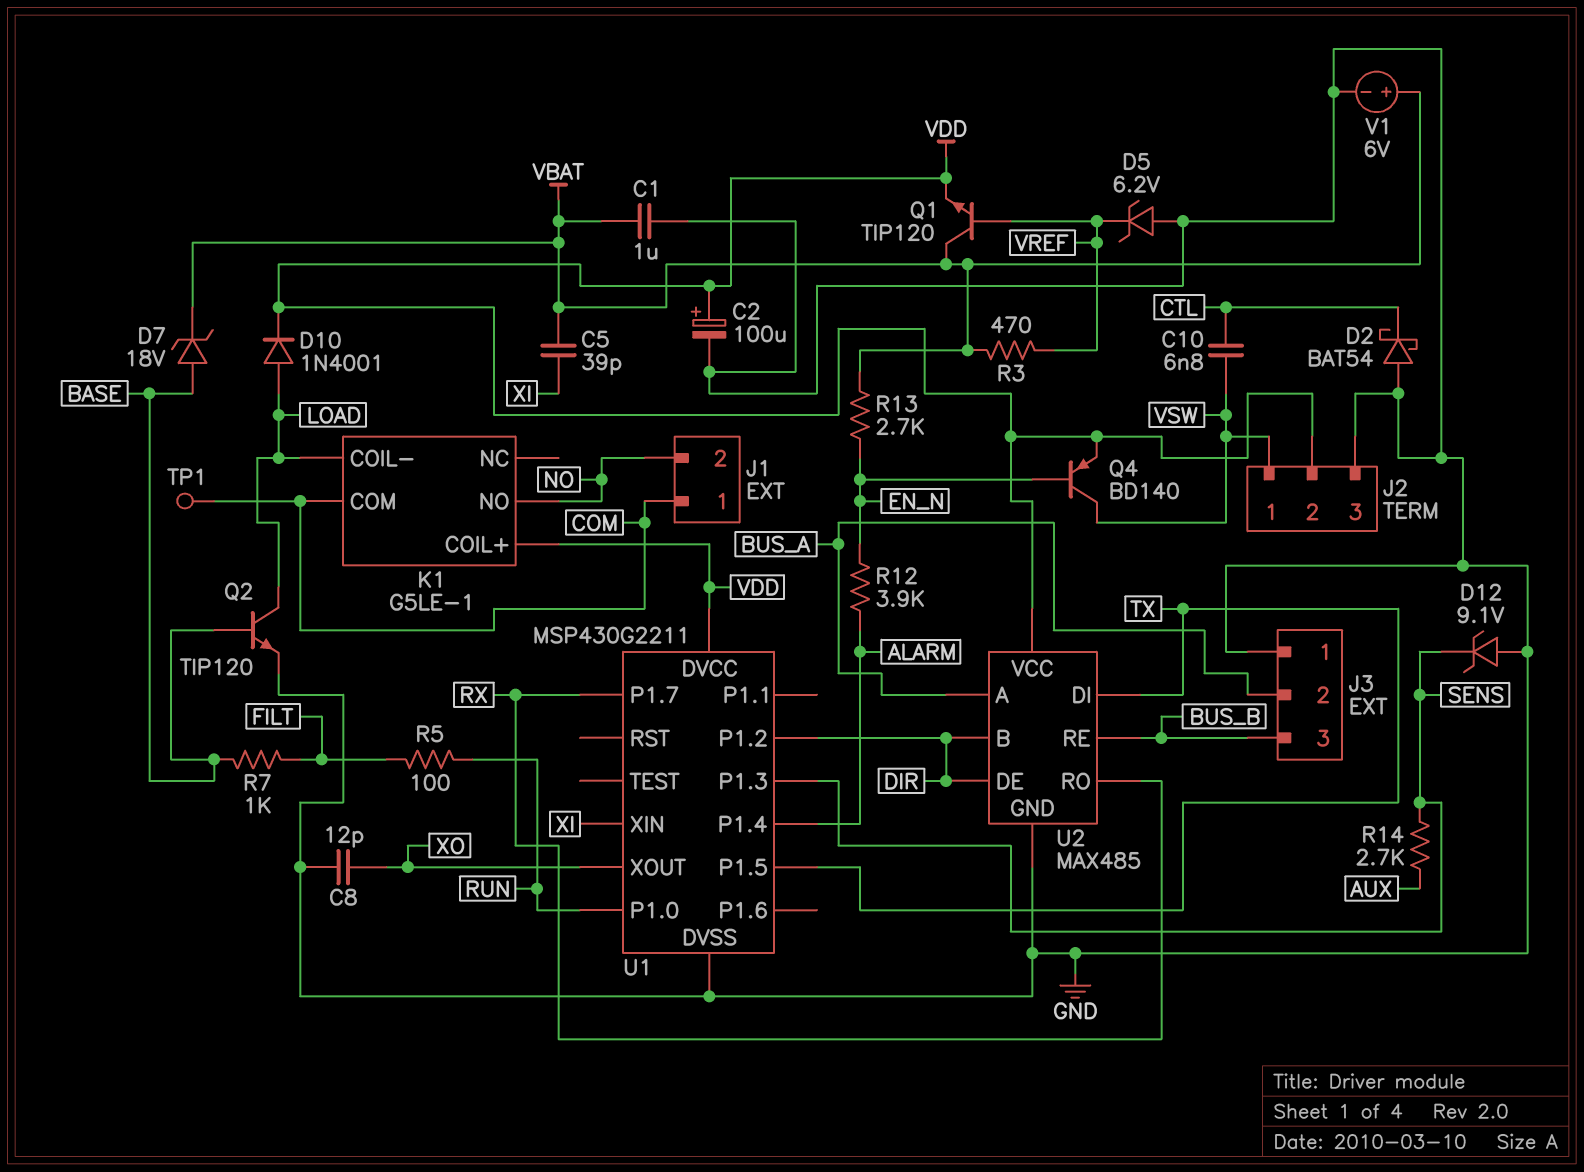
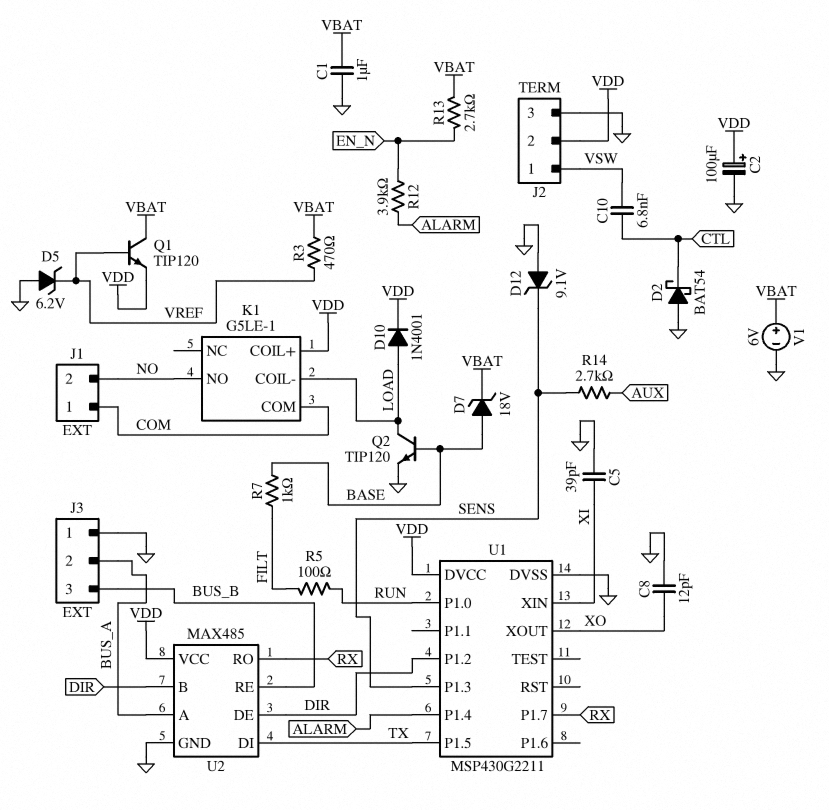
C5: 39pF (VBAT, XI) -> 39pF (GND, XI)
Q4: PNP BD140 (B EN_N, C VSW, E VDD) -> none
TP1: test point (COM) -> none

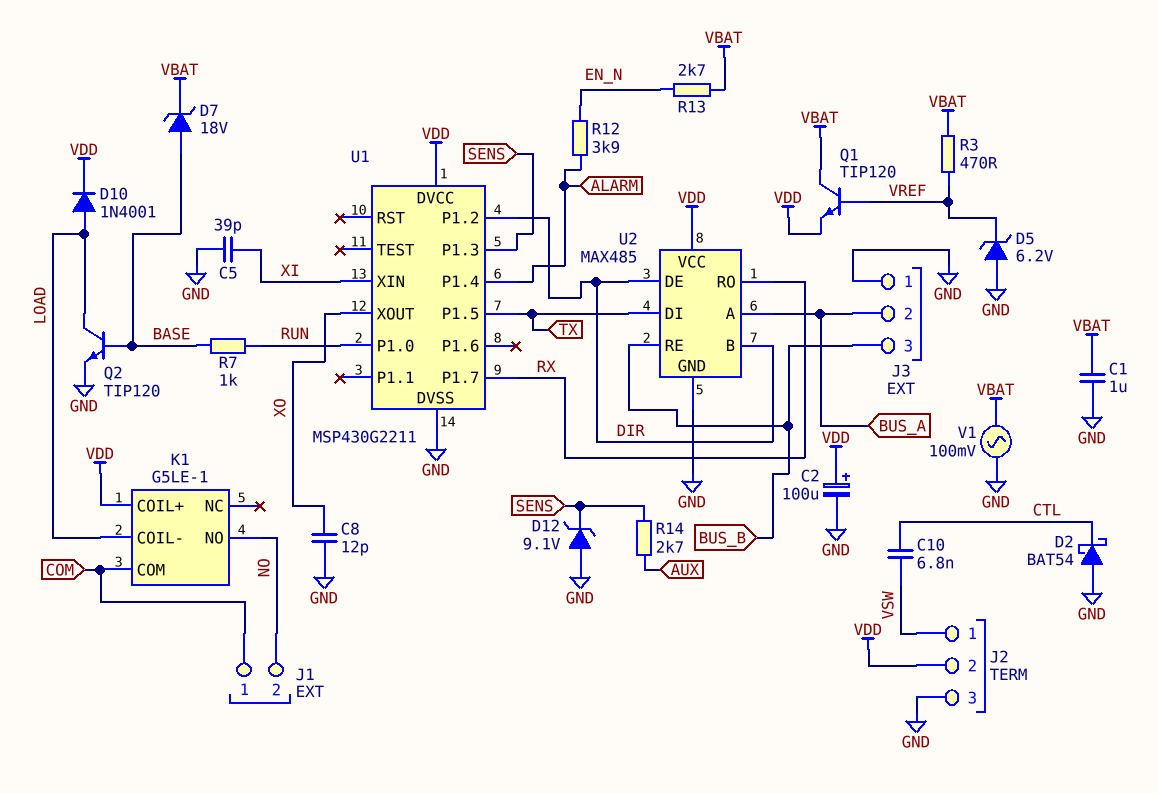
R5: 100 (FILT, RUN) -> none
R7: 1k (BASE, FILT) -> 1k (BASE, RUN)
V1: 6V (plus VBAT, minus GND) -> AC 100mV (GND, VBAT)

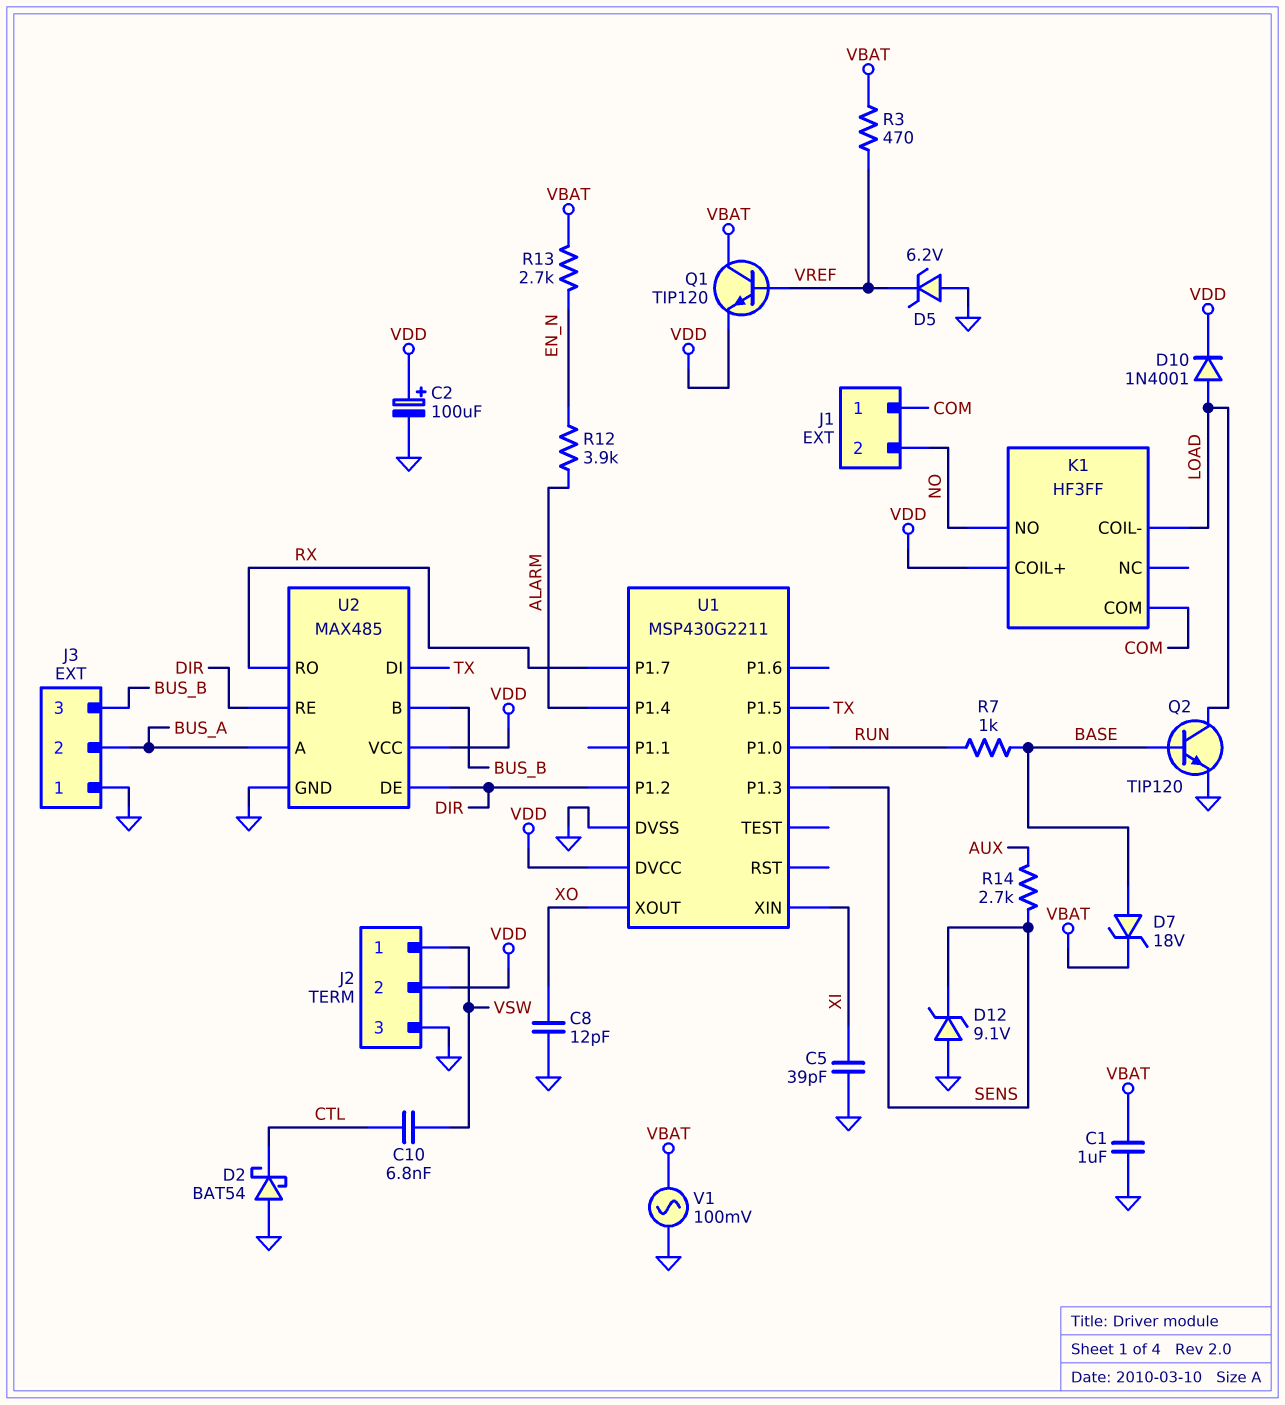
K1: G5LE-1 -> HF3FF
U2 pin B: DIR -> BUS_B
U2 pin RE: BUS_B -> DIR

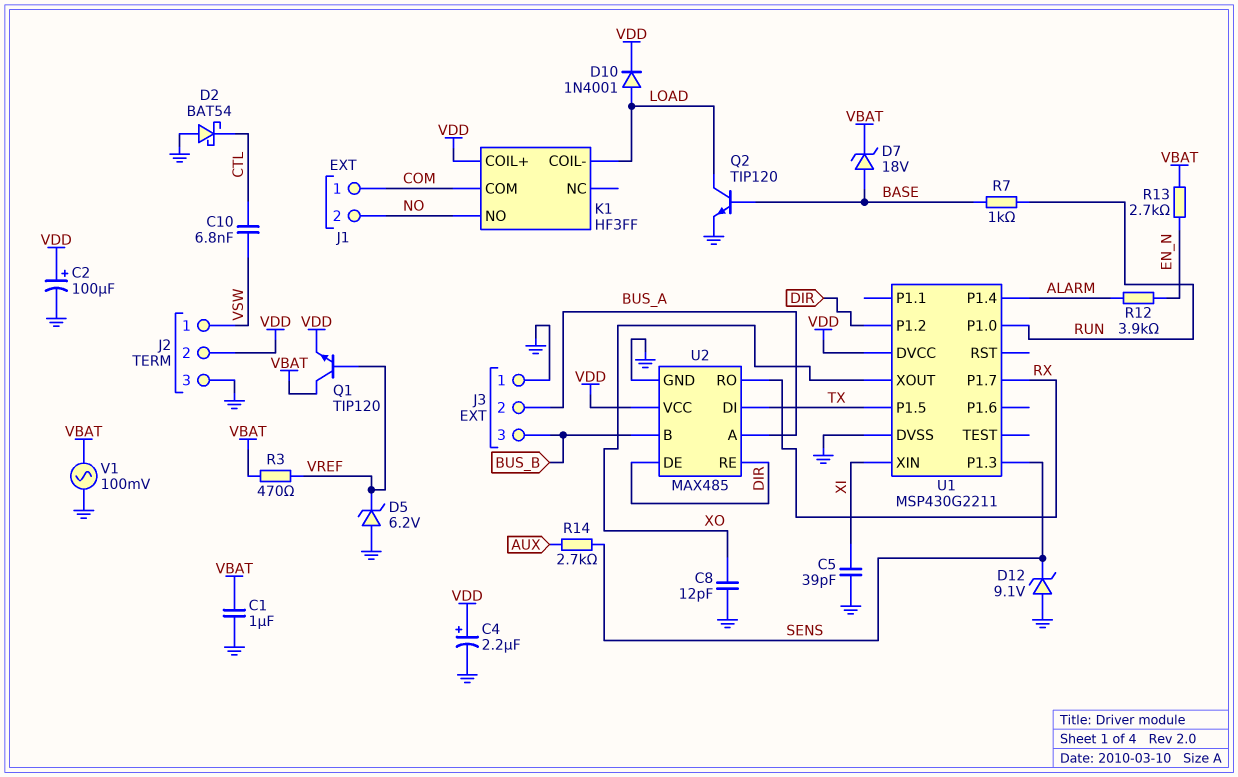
C4: none -> 2.2uF (plus VDD, minus GND)

